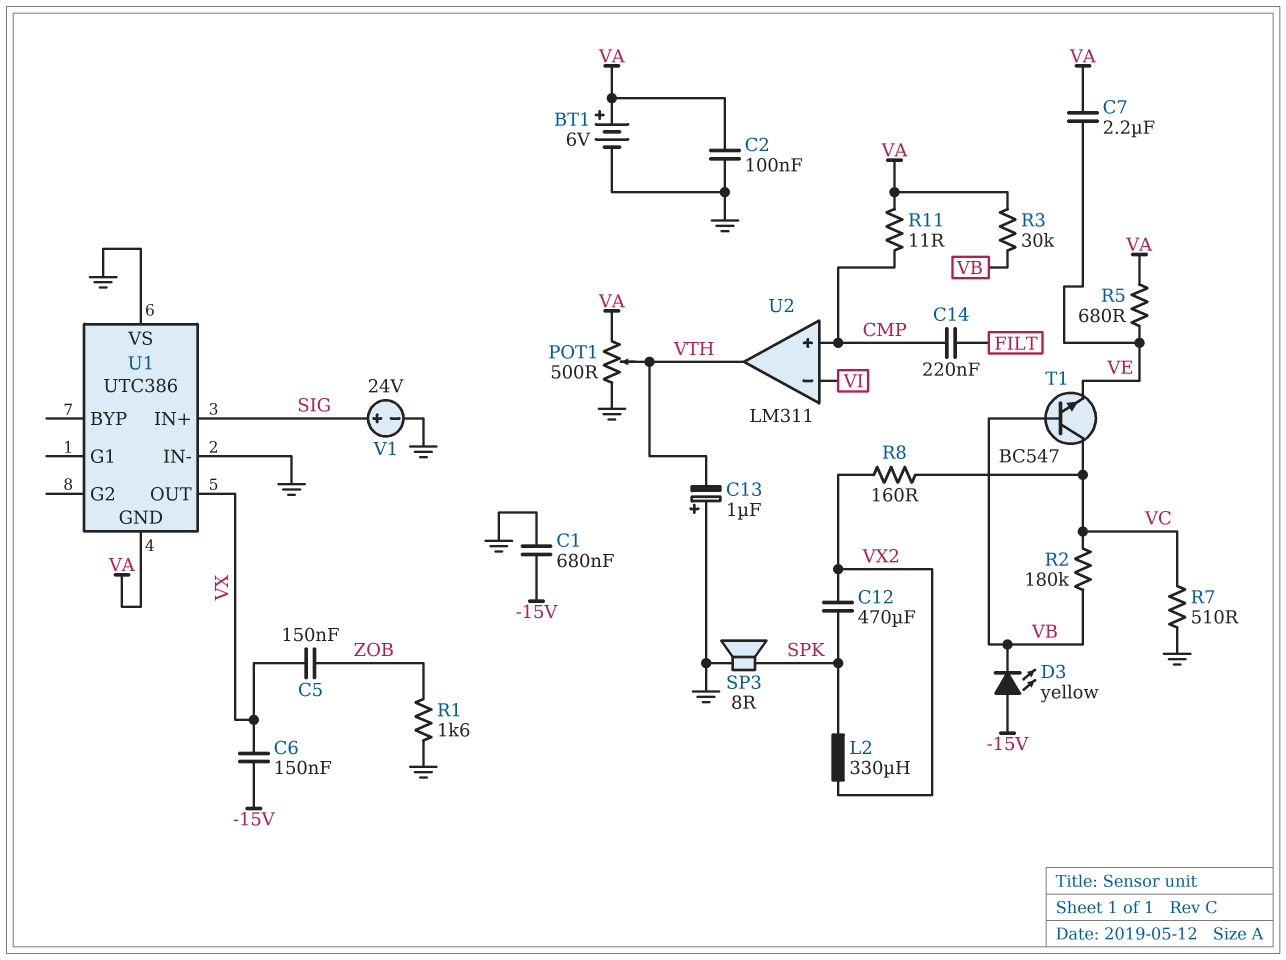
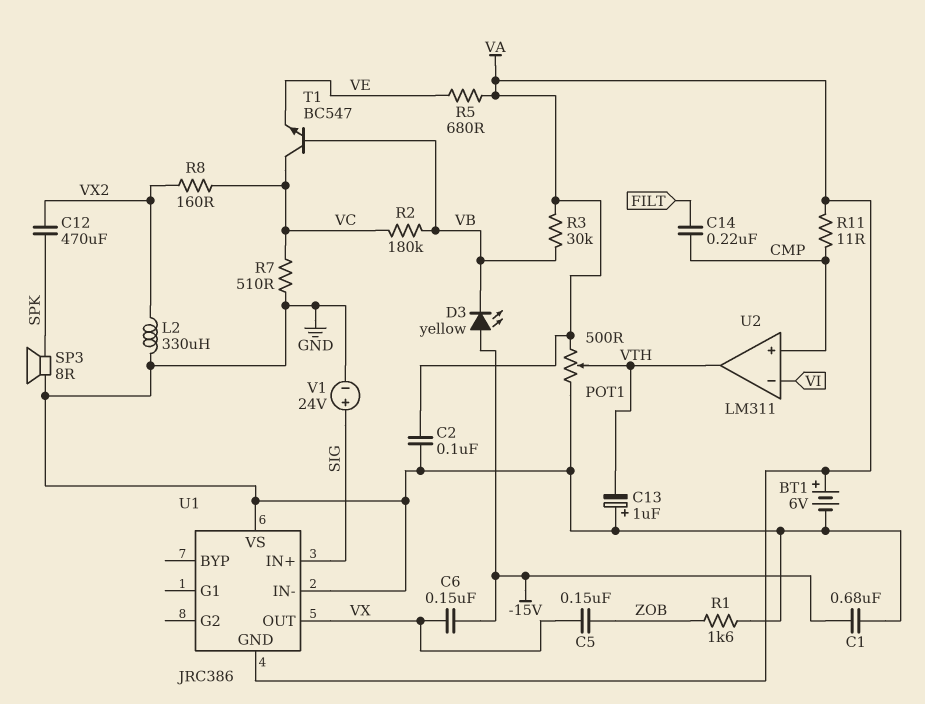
C7: 2.2uF (VA, VE) -> none
L2: 330uH (SPK, VX2) -> 330uH (GND, VX2)
U1: UTC386 -> JRC386

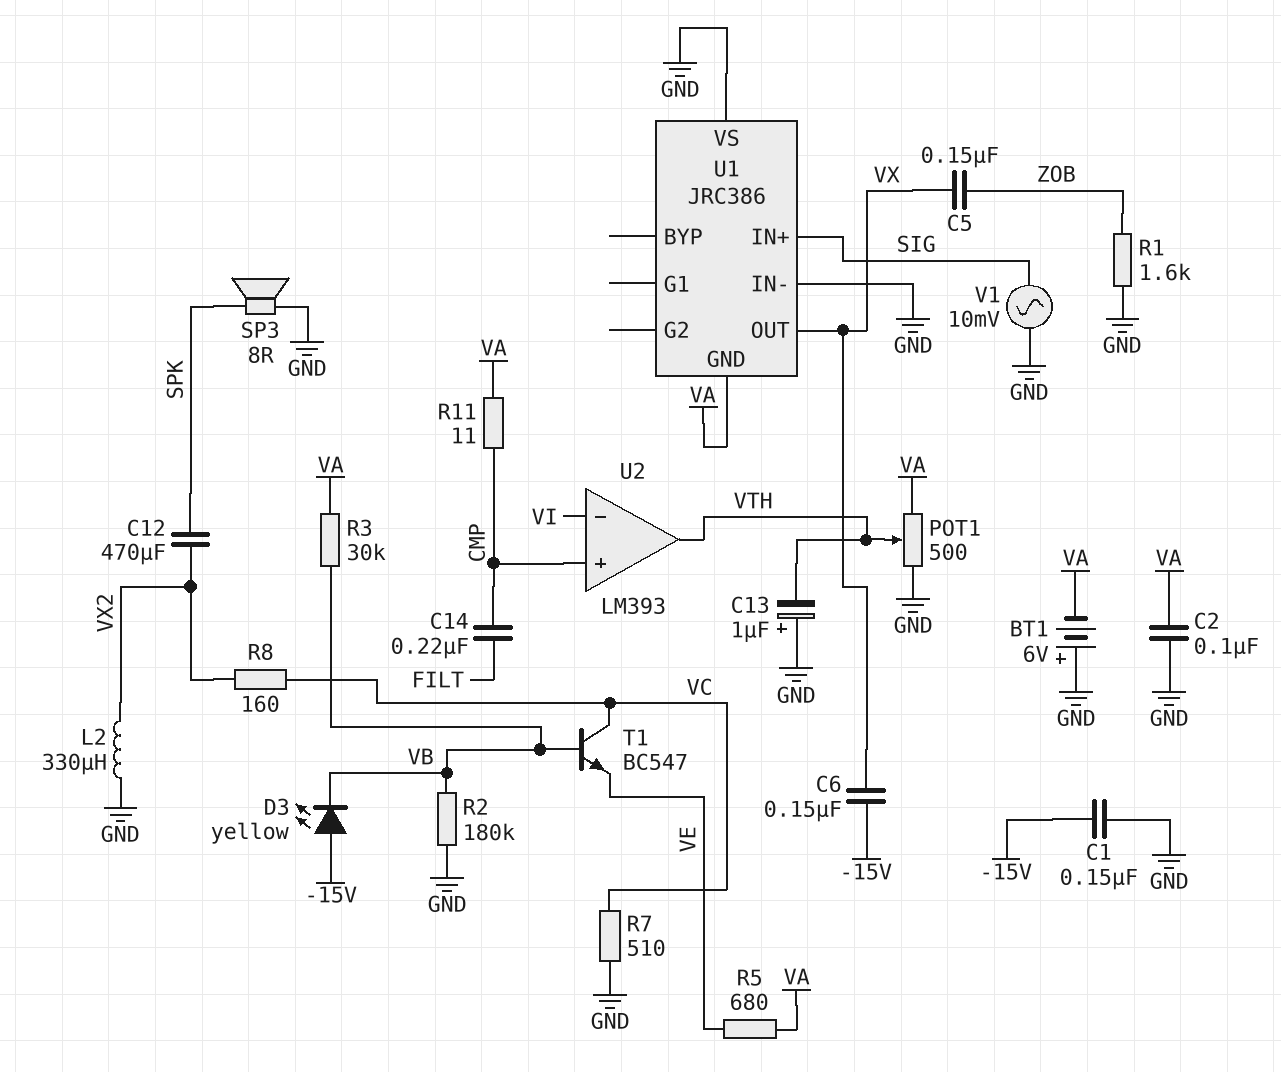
BT1: 6V (plus VA, minus GND) -> 6V (plus GND, minus VA)
C1: 680nF (-15V, GND) -> 150nF (-15V, GND)
R2: 180k (VB, VC) -> 180k (GND, VB)
U2: LM311 -> LM393
V1: 24V (plus SIG, minus GND) -> AC 10mV (GND, SIG)

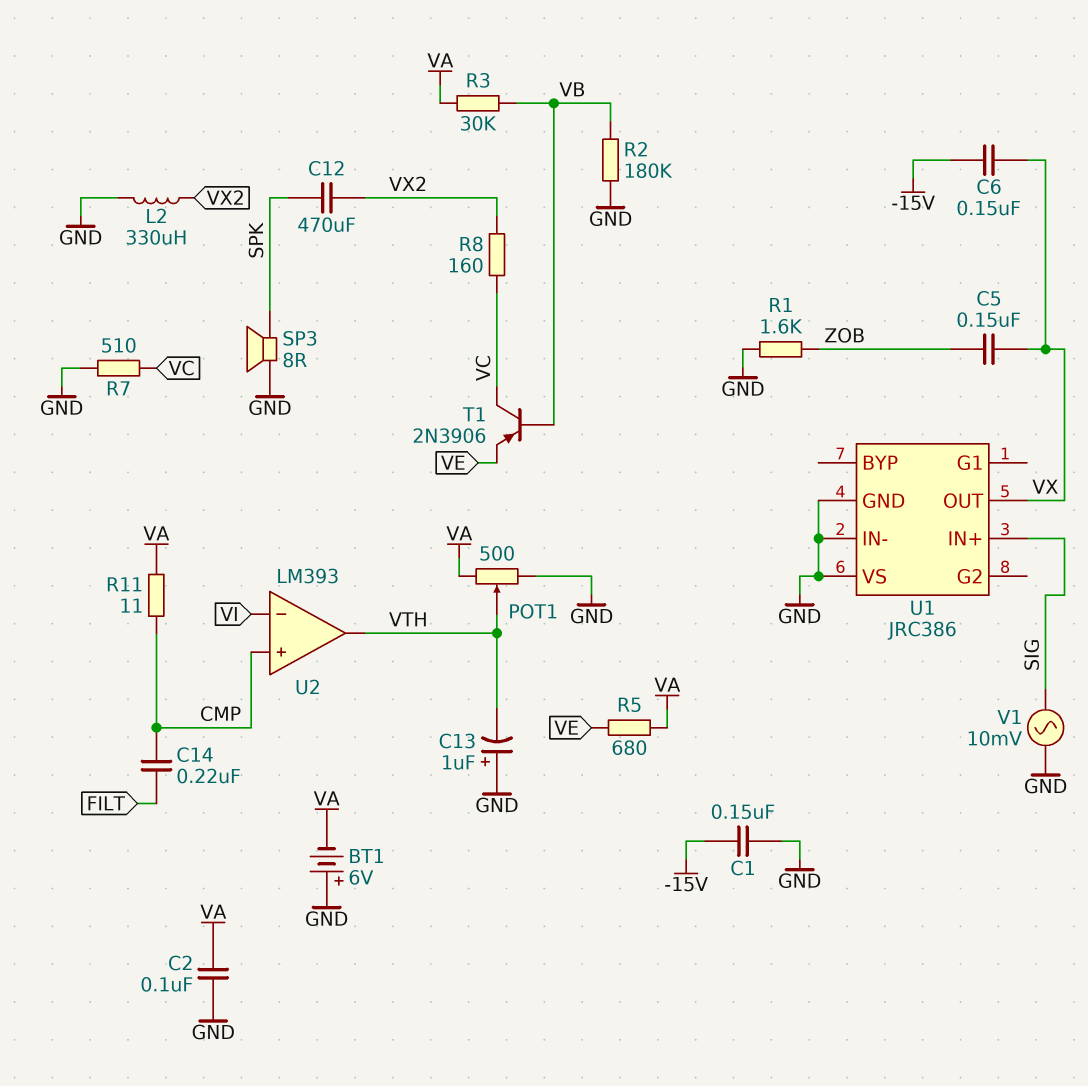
D3: LED yellow (A -15V, K VB) -> none
T1: NPN BC547 (B VB, C VC, E VE) -> PNP 2N3906 (B VB, C VC, E VE)
U1 pin GND: VA -> GND

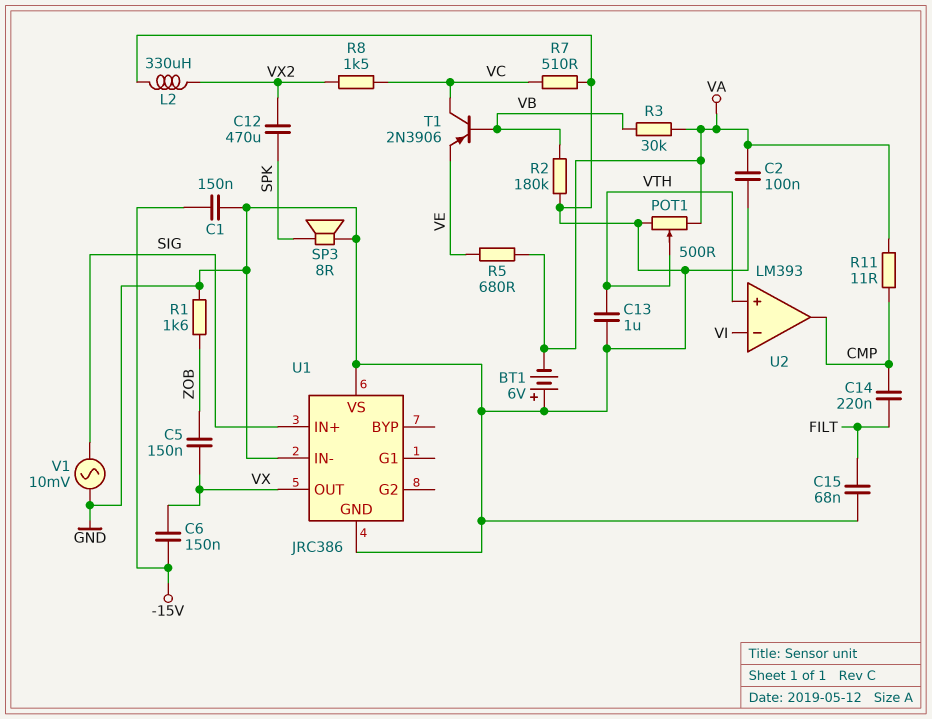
C13: 1uF (plus GND, minus VTH) -> 1uF (GND, VTH)
C15: none -> 68nF (FILT, GND)
R8: 160 (VC, VX2) -> 1.5k (VC, VX2)
U2 pin in+: CMP -> VTH
U2 pin out: VTH -> CMP

